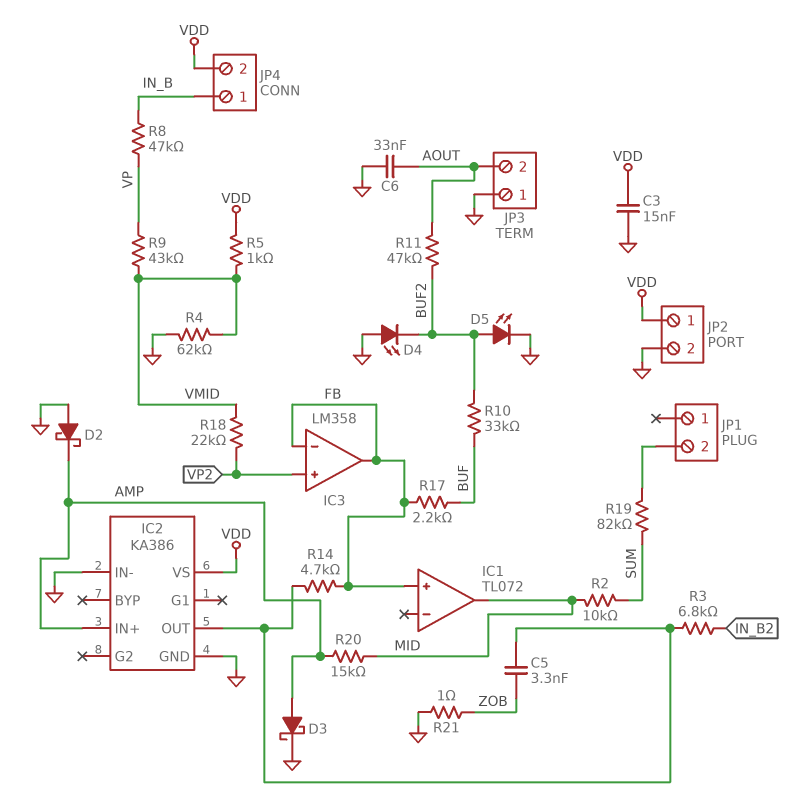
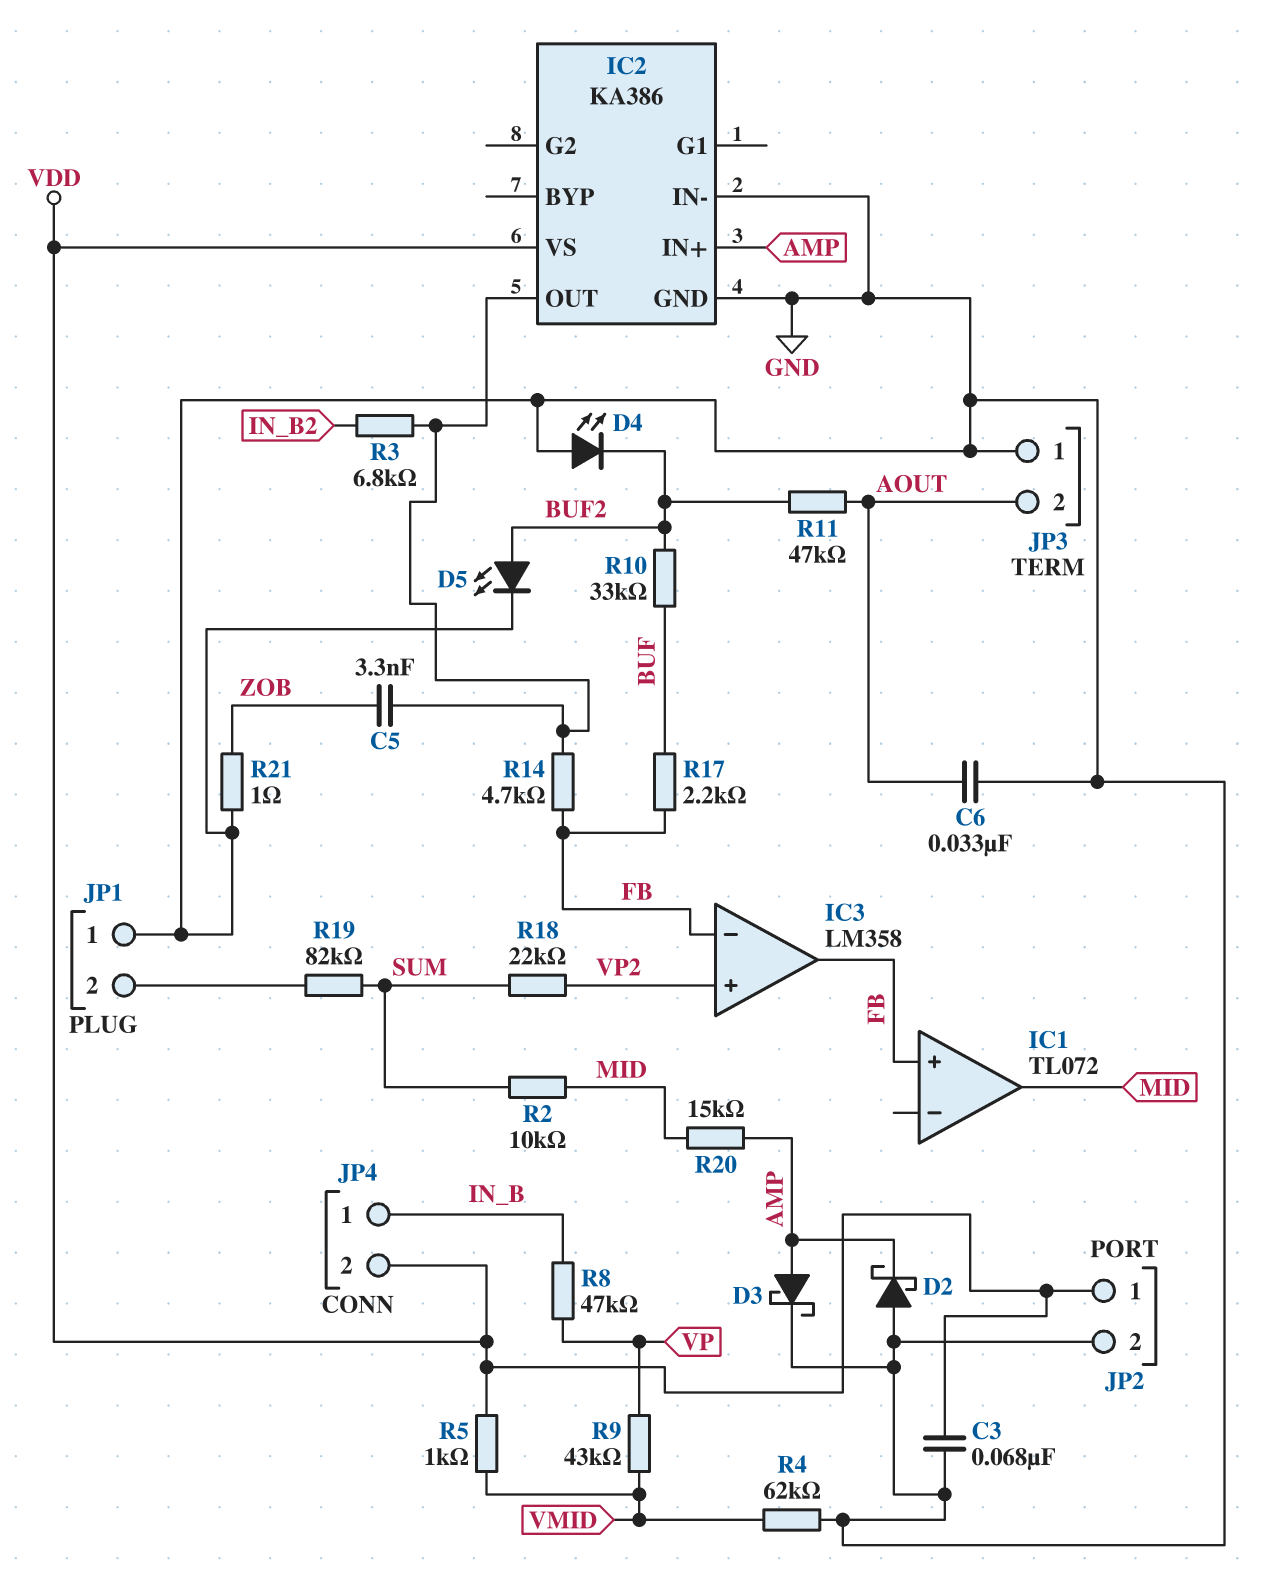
C3: 15nF (GND, VDD) -> 68nF (GND, VDD)
JP1 pin 1: none -> GND
R18: 22k (VMID, VP2) -> 22k (SUM, VP2)

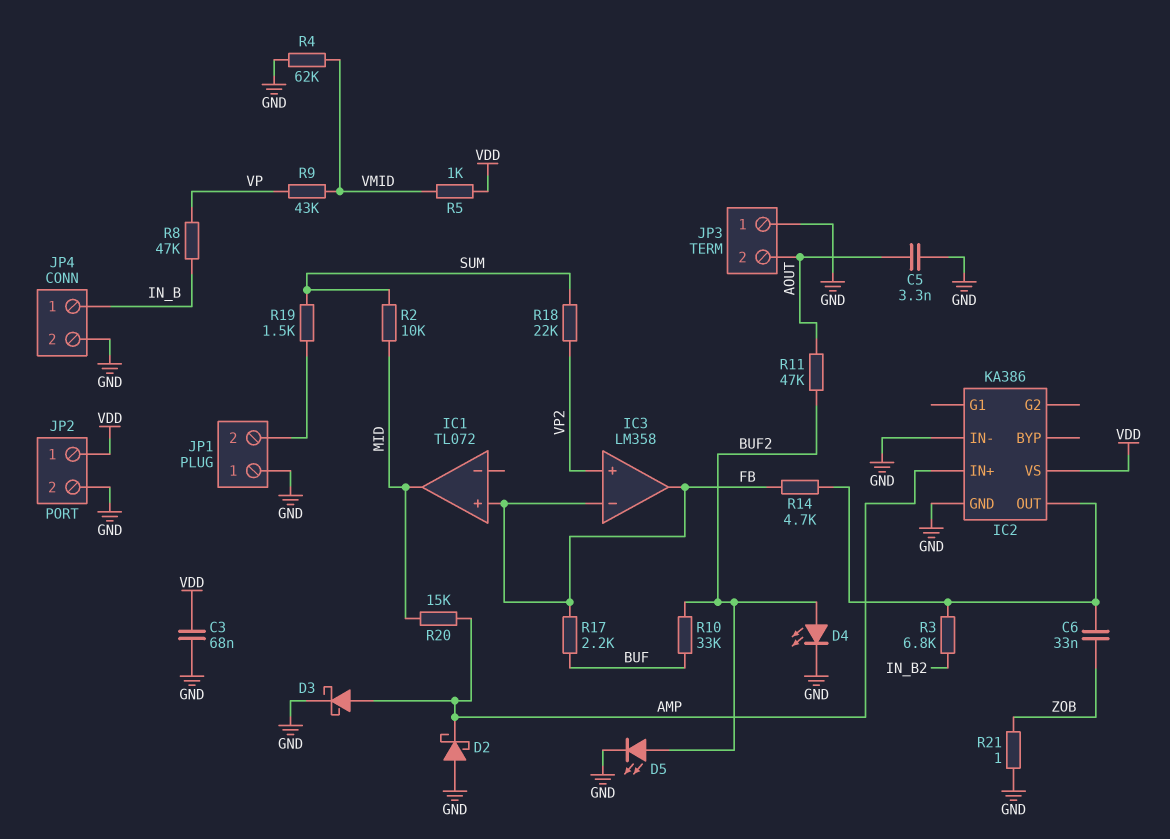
C5: 3.3nF (IC2/OUT, ZOB) -> 3.3nF (AOUT, GND)
C6: 33nF (AOUT, GND) -> 33nF (IC2/OUT, ZOB)
D4: LED (A GND, K BUF2) -> LED (A BUF2, K GND)
JP4 pin 2: VDD -> GND
R19: 82k (JP1/2, SUM) -> 1.5k (JP1/2, SUM)

